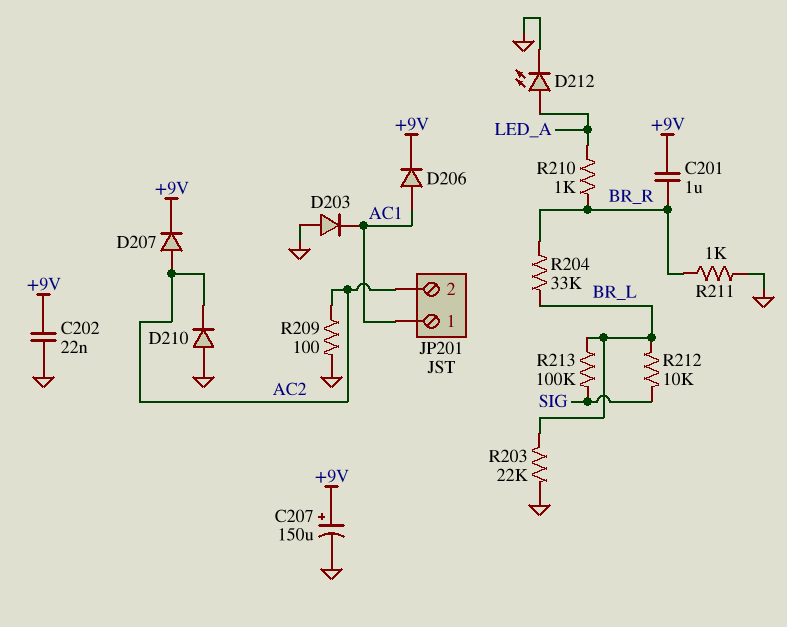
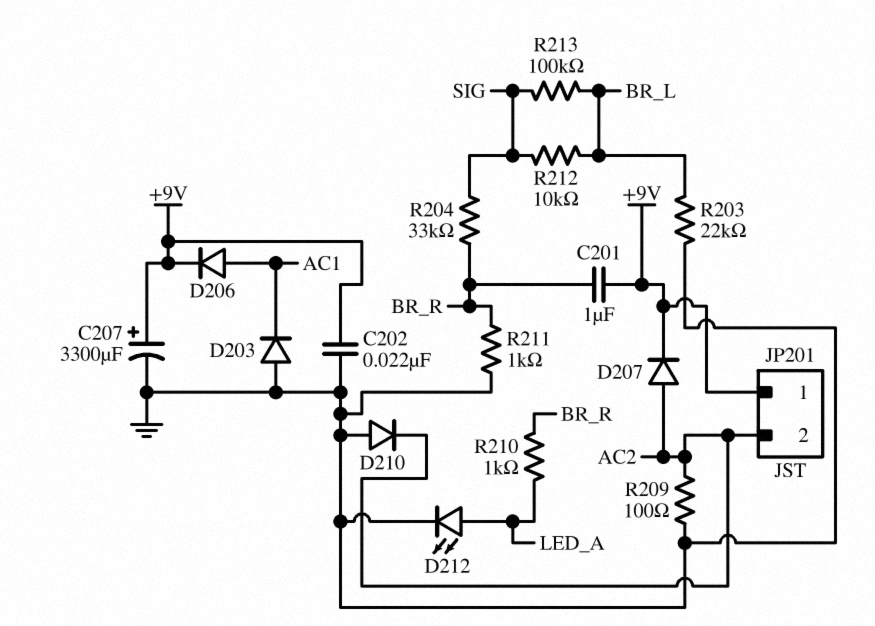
C207: 150uF (plus +9V, minus GND) -> 3300uF (plus +9V, minus GND)
JP201 pin 1: AC1 -> +9V
R204: 33k (BR_L, BR_R) -> 33k (BR_R, SIG)

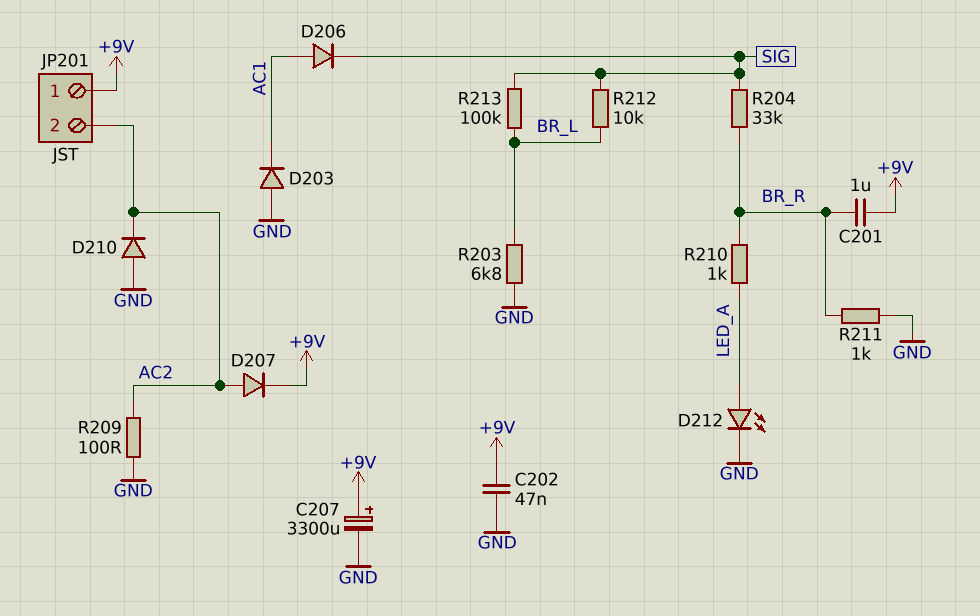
C202: 22nF (+9V, GND) -> 47nF (+9V, GND)
D206: diode (A AC1, K +9V) -> diode (A AC1, K SIG)
R203: 22k (BR_L, GND) -> 6.8k (BR_L, GND)

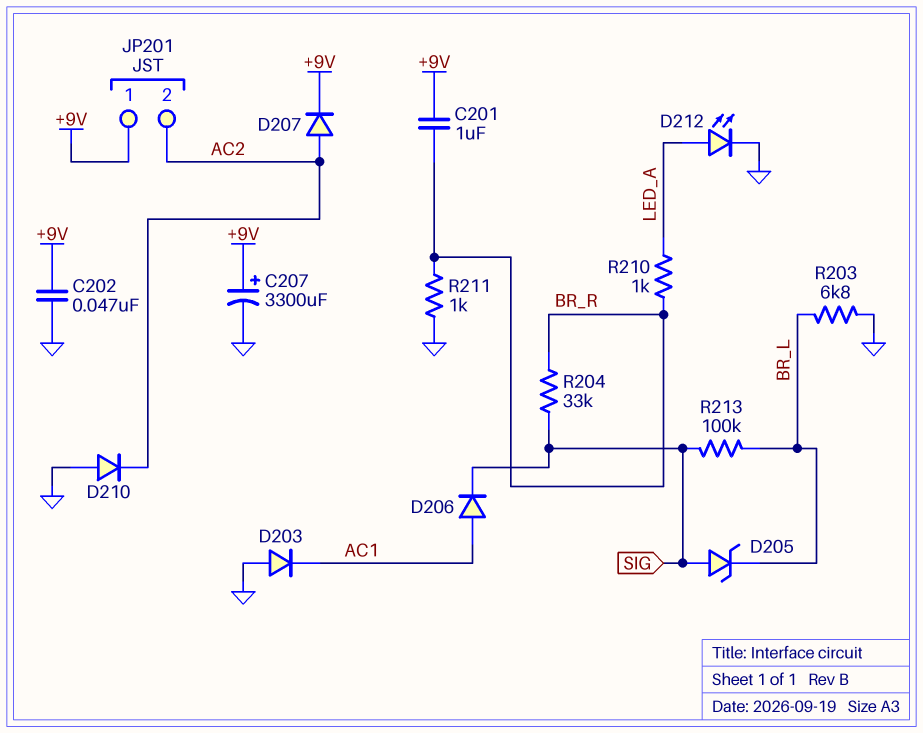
D205: none -> zener (A SIG, K BR_L)
R209: 100 (AC2, GND) -> none
R212: 10k (BR_L, SIG) -> none

